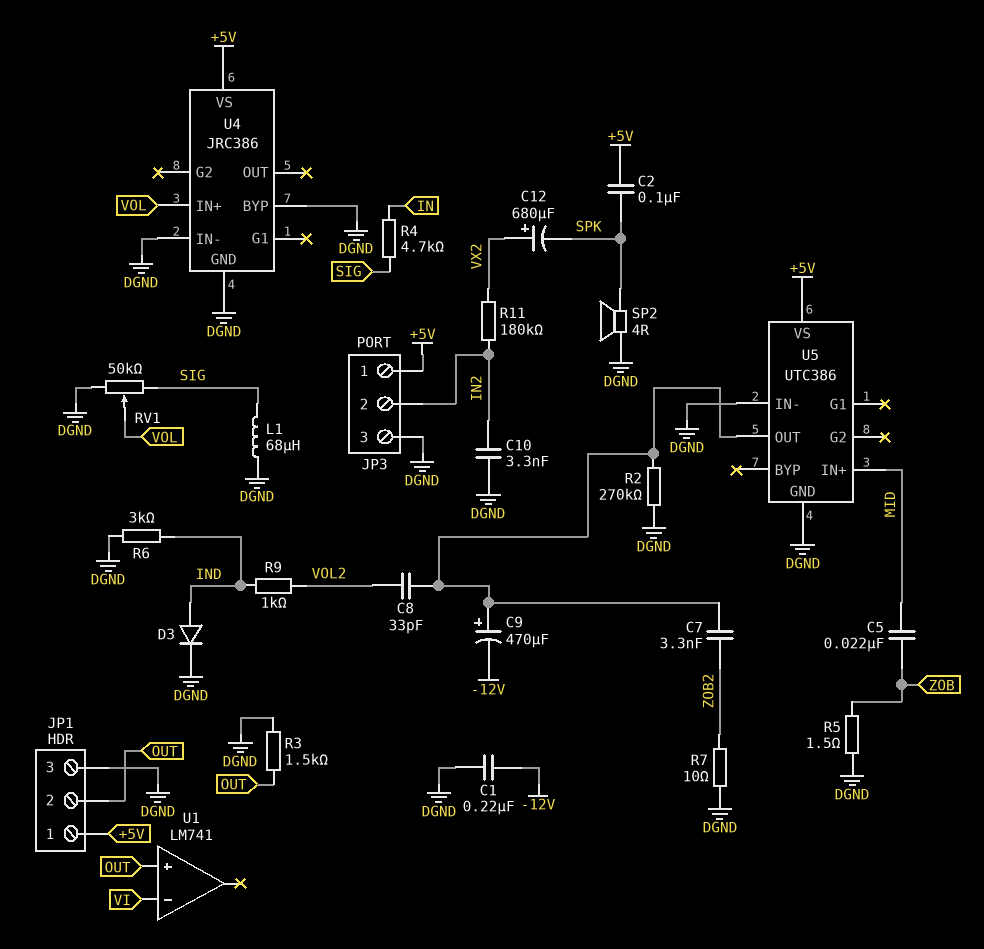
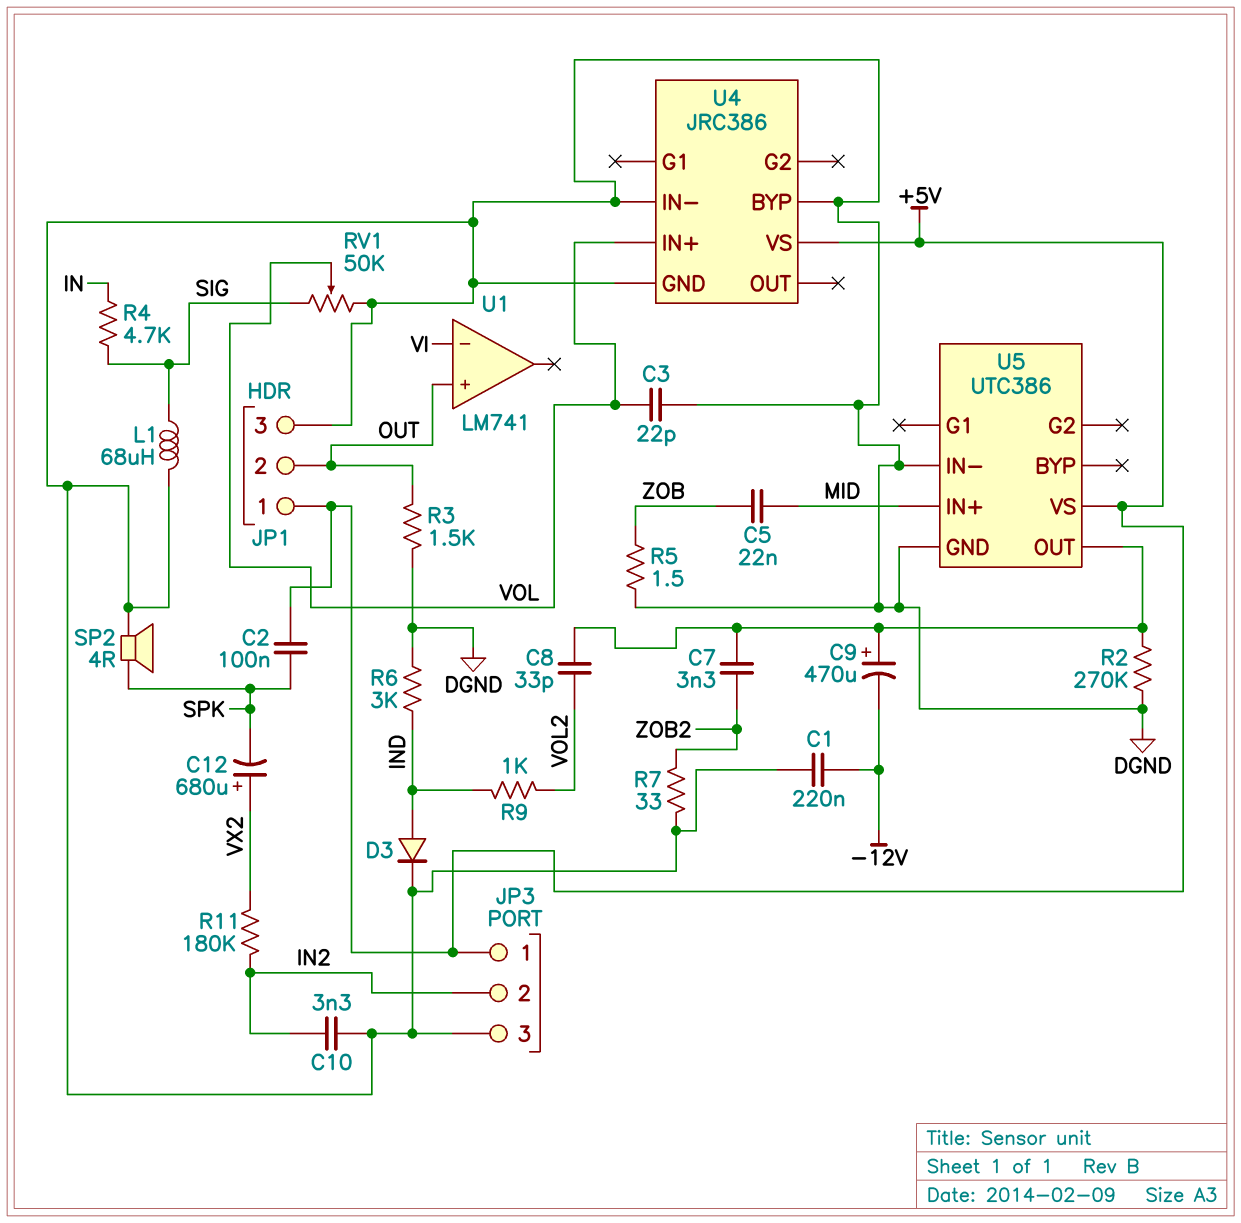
C3: none -> 22pF (DGND, VOL)
R7: 10 (DGND, ZOB2) -> 33 (DGND, ZOB2)

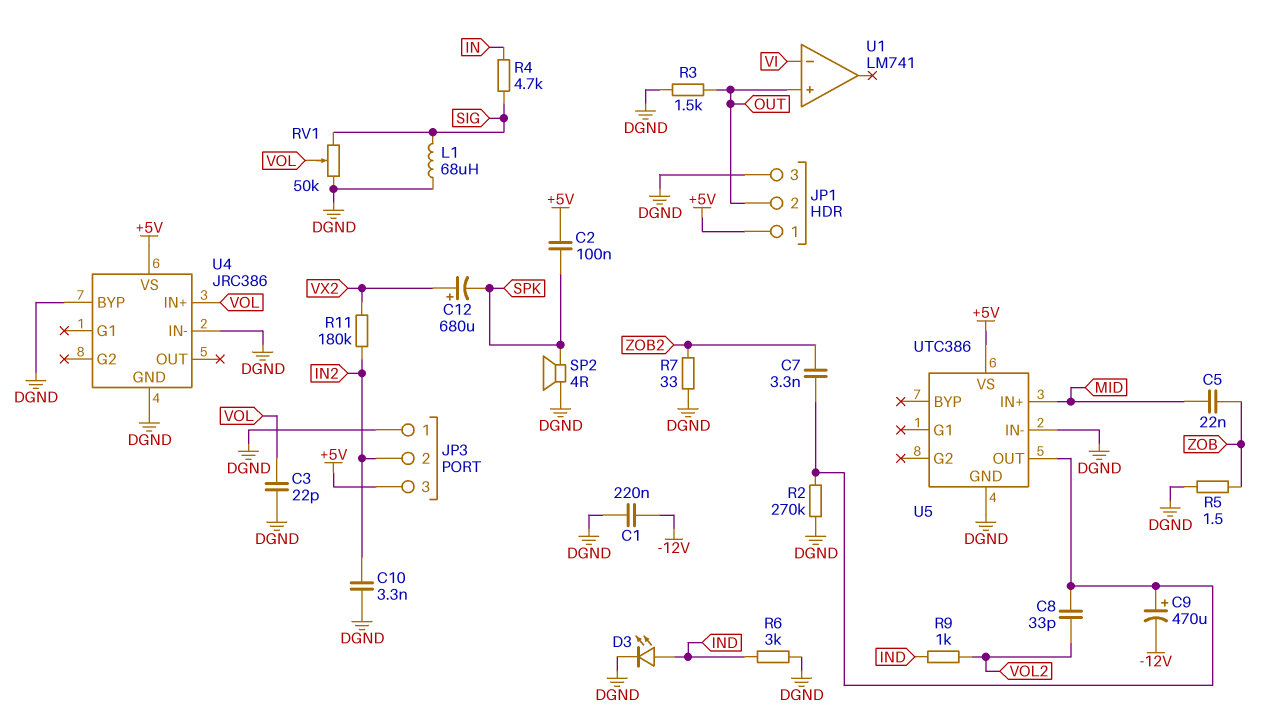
D3: diode (A IND, K DGND) -> LED (A IND, K DGND)
JP3 pin 1: +5V -> DGND
JP3 pin 3: DGND -> +5V

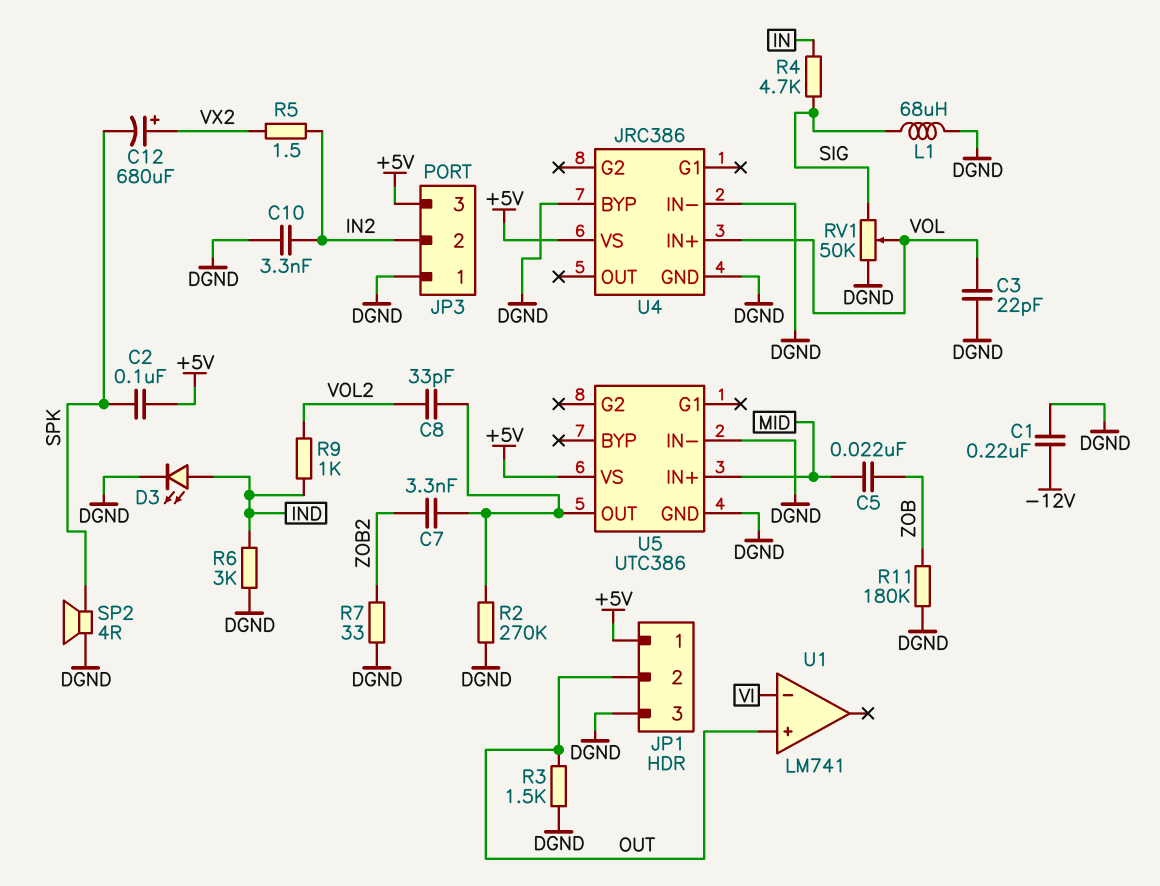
C9: 470uF (plus U5/OUT, minus -12V) -> none
R5: 1.5 (DGND, ZOB) -> 1.5 (IN2, VX2)
R11: 180k (IN2, VX2) -> 180k (DGND, ZOB)

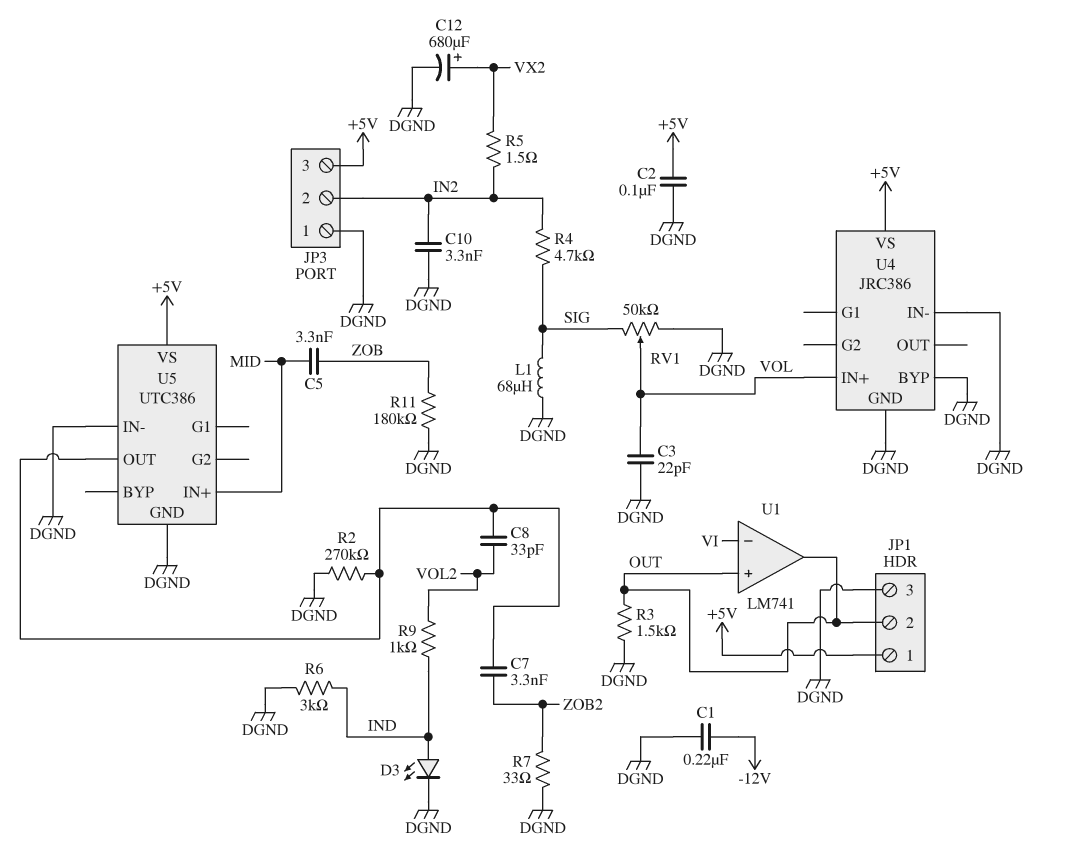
C2: 100nF (+5V, SPK) -> 100nF (+5V, DGND)
C5: 22nF (MID, ZOB) -> 3.3nF (MID, ZOB)
C12: 680uF (plus VX2, minus SPK) -> 680uF (plus VX2, minus DGND)
R4: 4.7k (IN, SIG) -> 4.7k (IN2, SIG)
SP2: speaker 4R (DGND, SPK) -> none
U1 pin out: none -> OUT

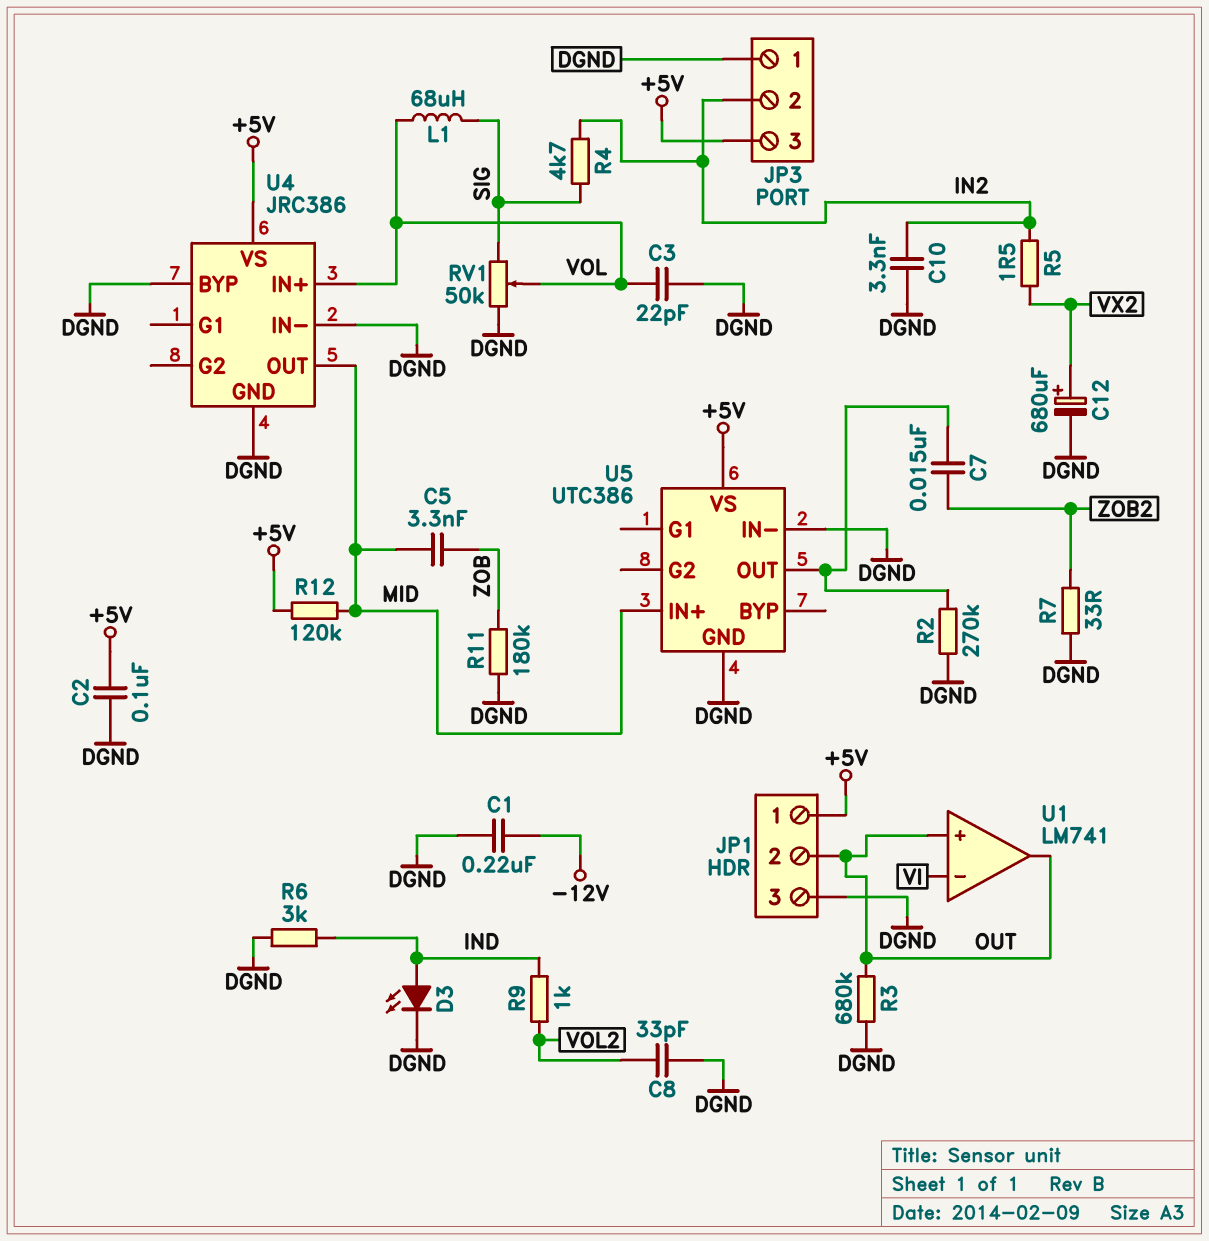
C7: 3.3nF (U5/OUT, ZOB2) -> 15nF (U5/OUT, ZOB2)
C8: 33pF (U5/OUT, VOL2) -> 33pF (DGND, VOL2)
L1: 68uH (DGND, SIG) -> 68uH (SIG, VOL)
R3: 1.5k (DGND, OUT) -> 680k (DGND, OUT)
R12: none -> 120k (+5V, MID)
U4 pin OUT: none -> MID

